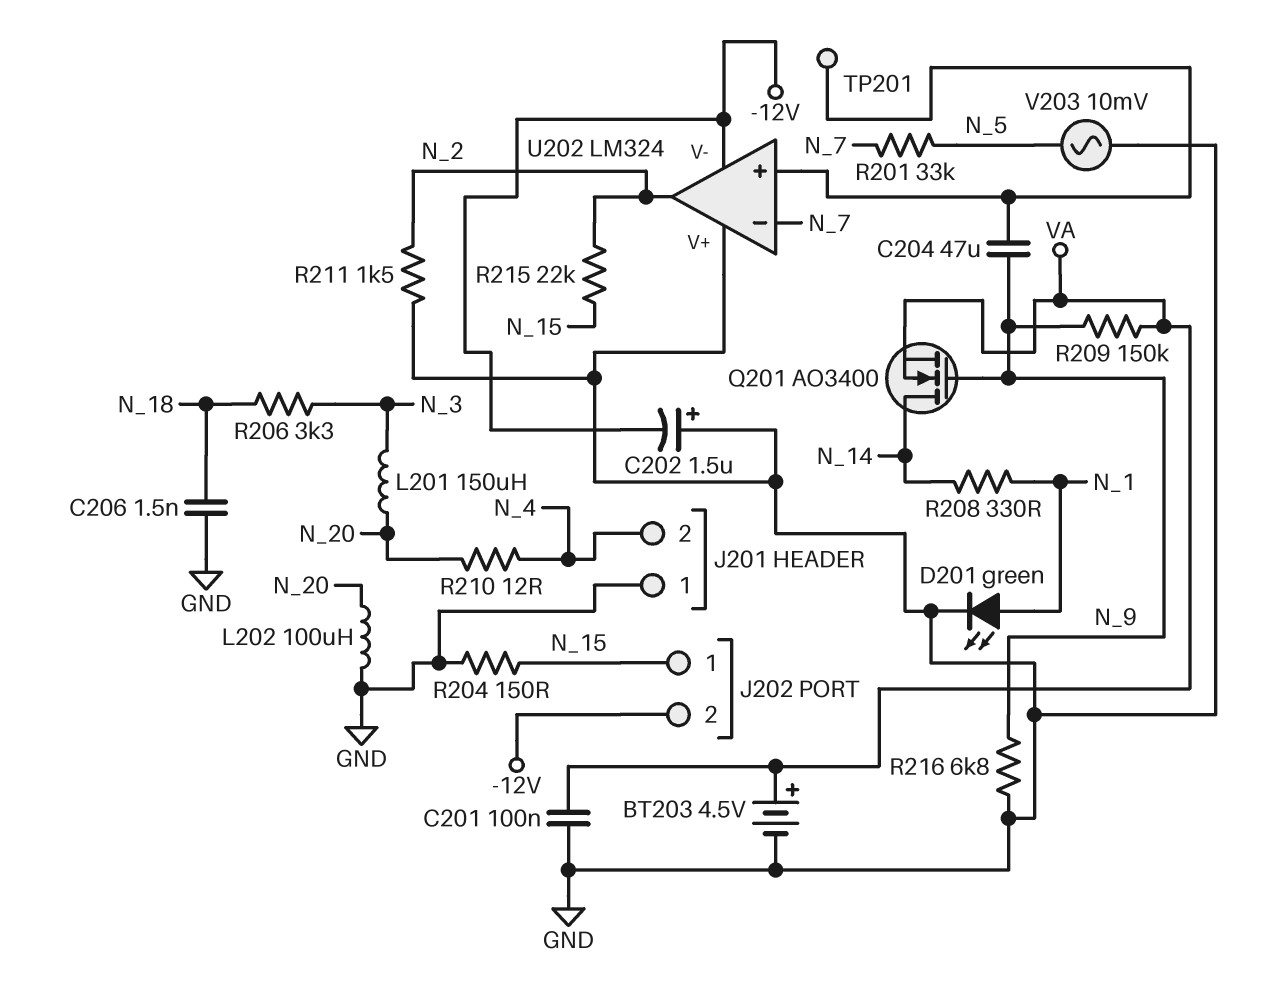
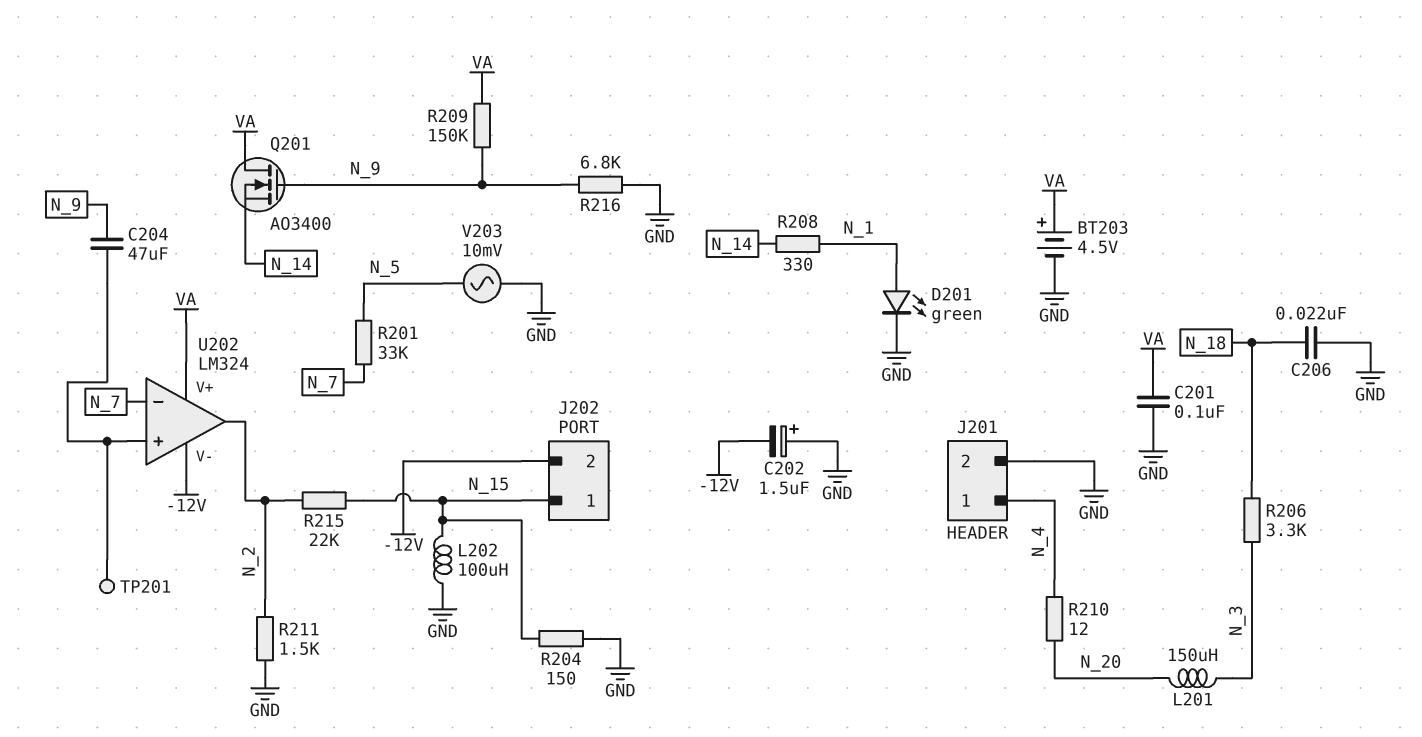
C206: 1.5nF (GND, N_18) -> 22nF (GND, N_18)
J201 pin 1: GND -> N_4
J201 pin 2: N_4 -> GND
L202: 100uH (GND, N_20) -> 100uH (GND, N_15)
Q201: NMOS AO3400 (G N_9, D N_14, S VA) -> NMOS AO3400 (G N_9, D VA, S N_14)
U202 pin V+: GND -> VA

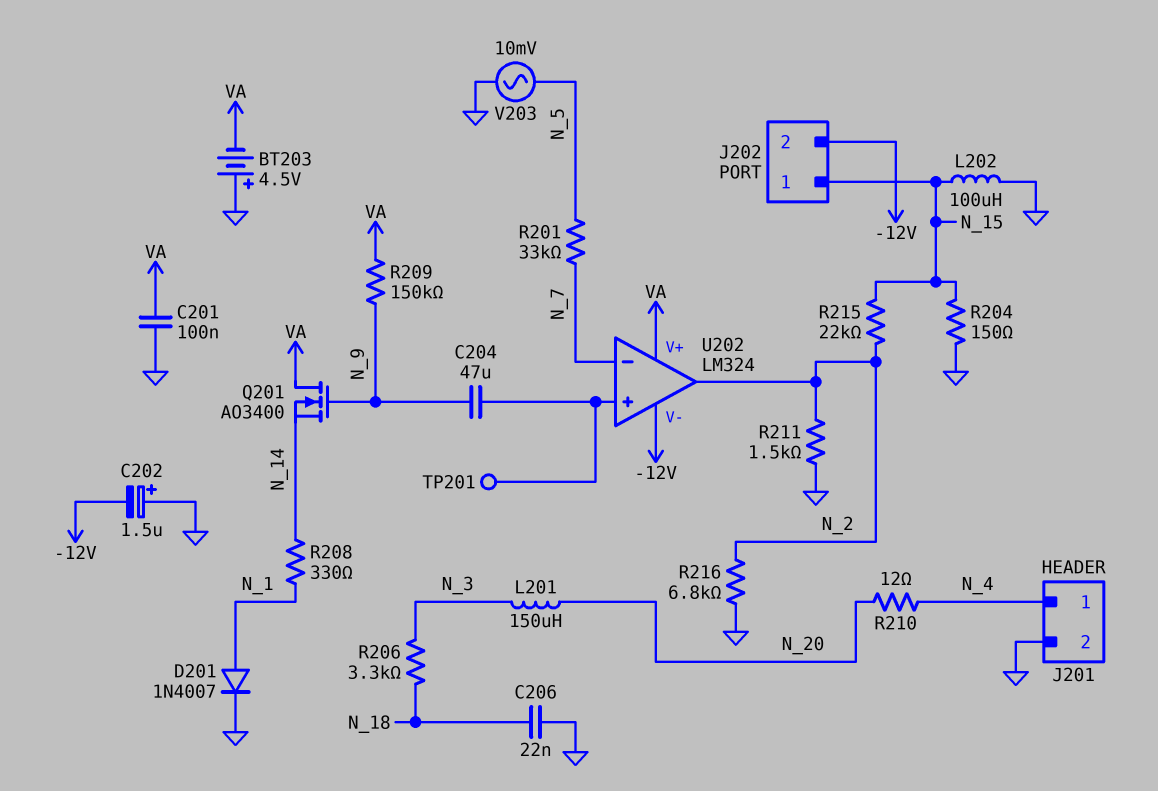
BT203: 4.5V (plus VA, minus GND) -> 4.5V (plus GND, minus VA)
D201: LED green (A N_1, K GND) -> diode 1N4007 (A N_1, K GND)
R216: 6.8k (GND, N_9) -> 6.8k (GND, N_2)

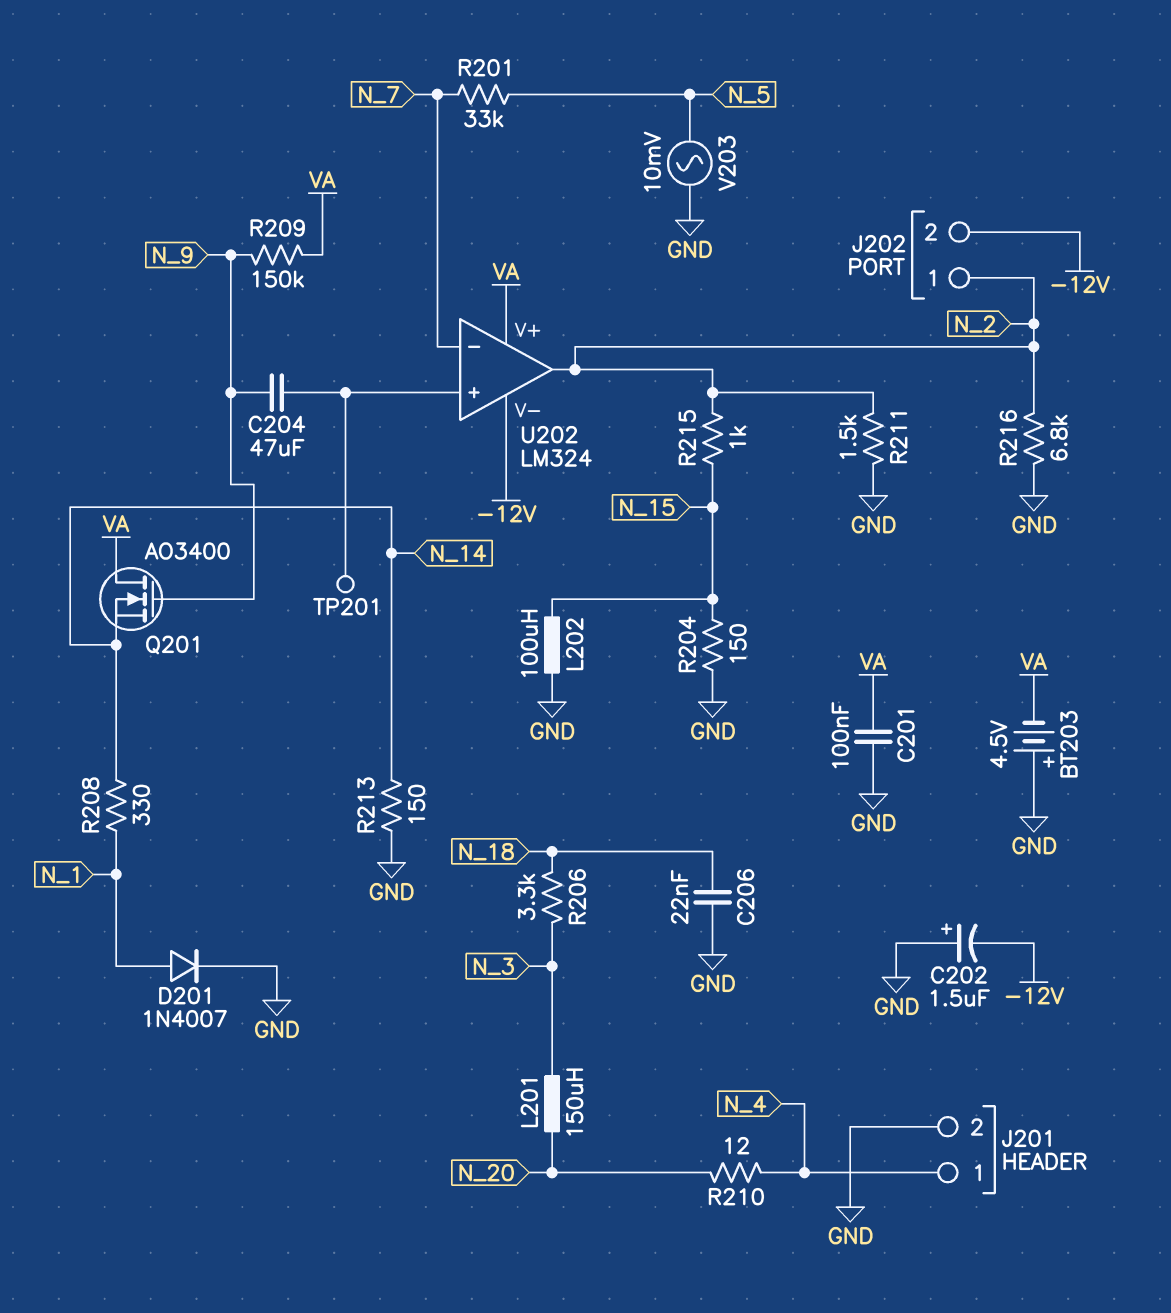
J202 pin 1: N_15 -> N_2
R213: none -> 150 (GND, N_14)
R215: 22k (N_2, N_15) -> 1k (N_2, N_15)

